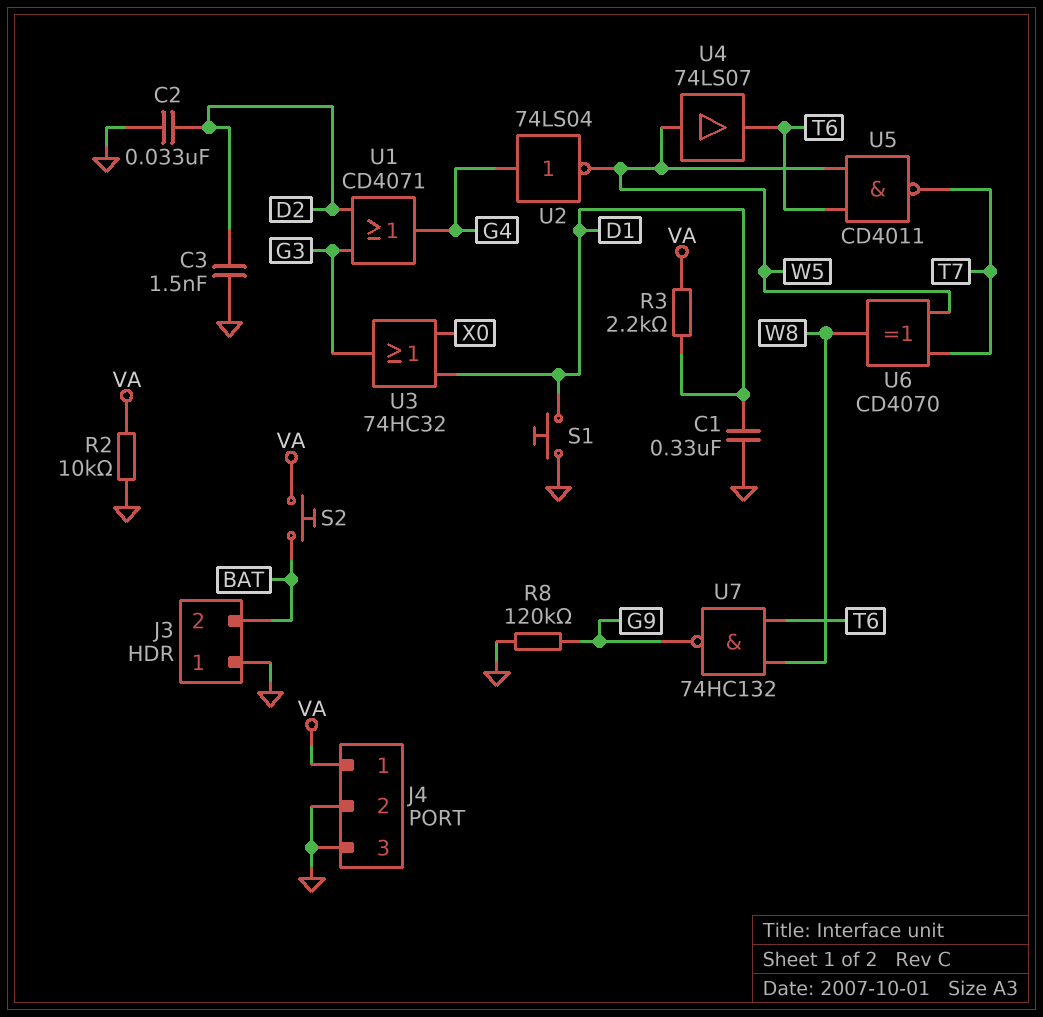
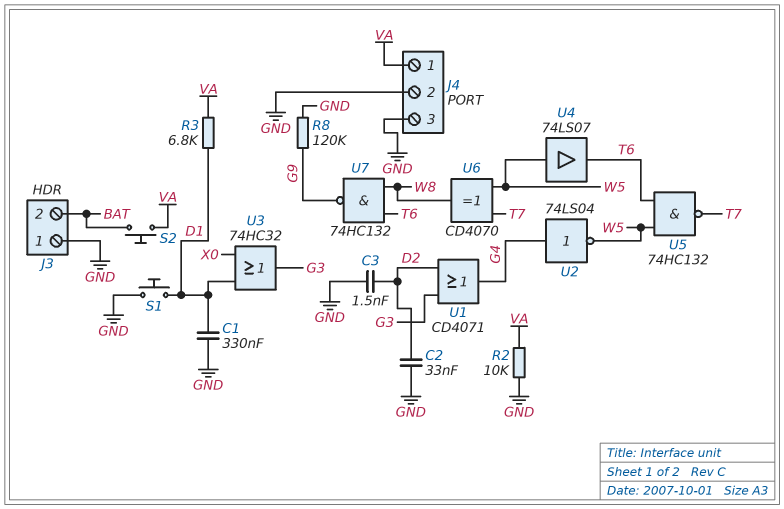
R3: 2.2k (D1, VA) -> 6.8k (D1, VA)
U5: NAND CD4011 (in T6, in W5, out T7) -> NAND 74HC132 (in T6, in W5, out T7)

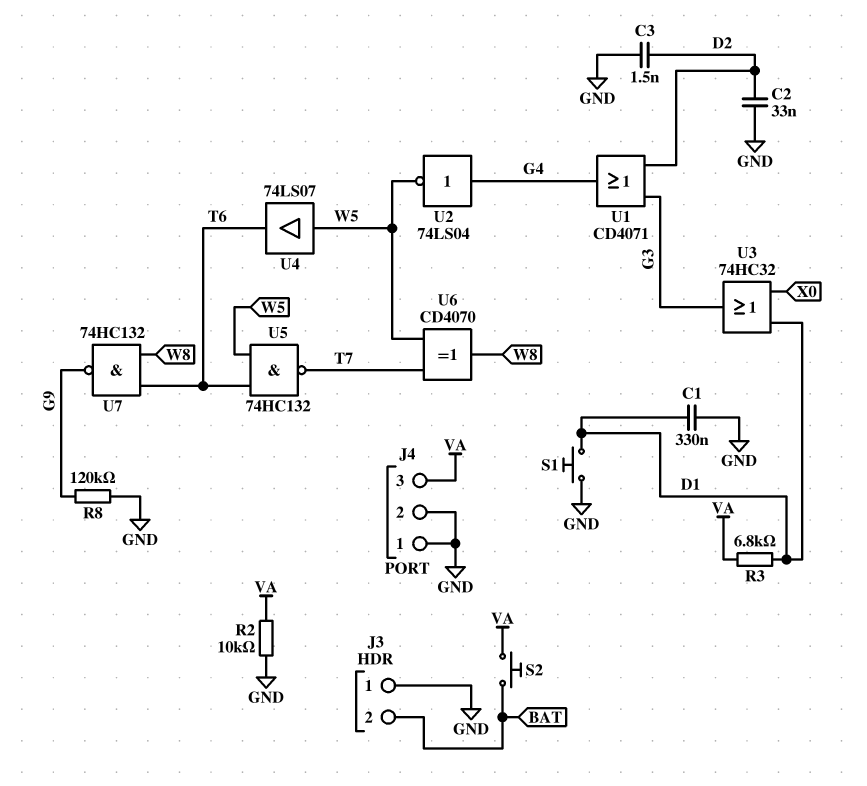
J4 pin 1: VA -> GND
J4 pin 3: GND -> VA

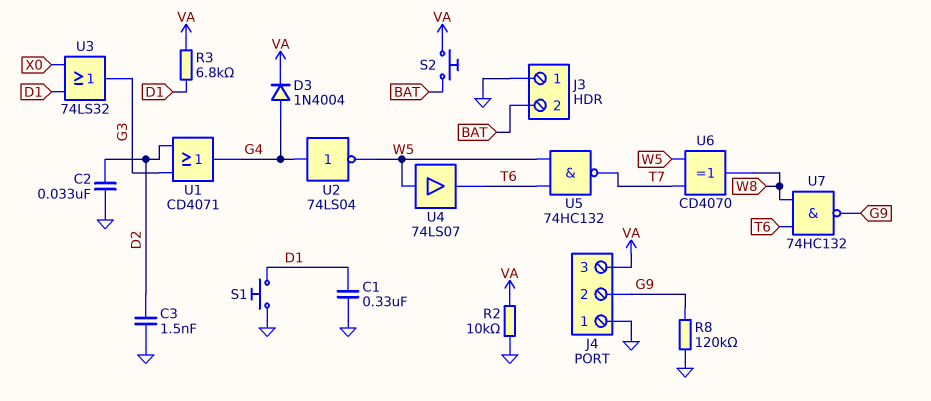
D3: none -> diode 1N4004 (A G4, K VA)
J4 pin 2: GND -> G9
U3: OR 74HC32 (in D1, in X0, out G3) -> OR 74LS32 (in D1, in X0, out G3)

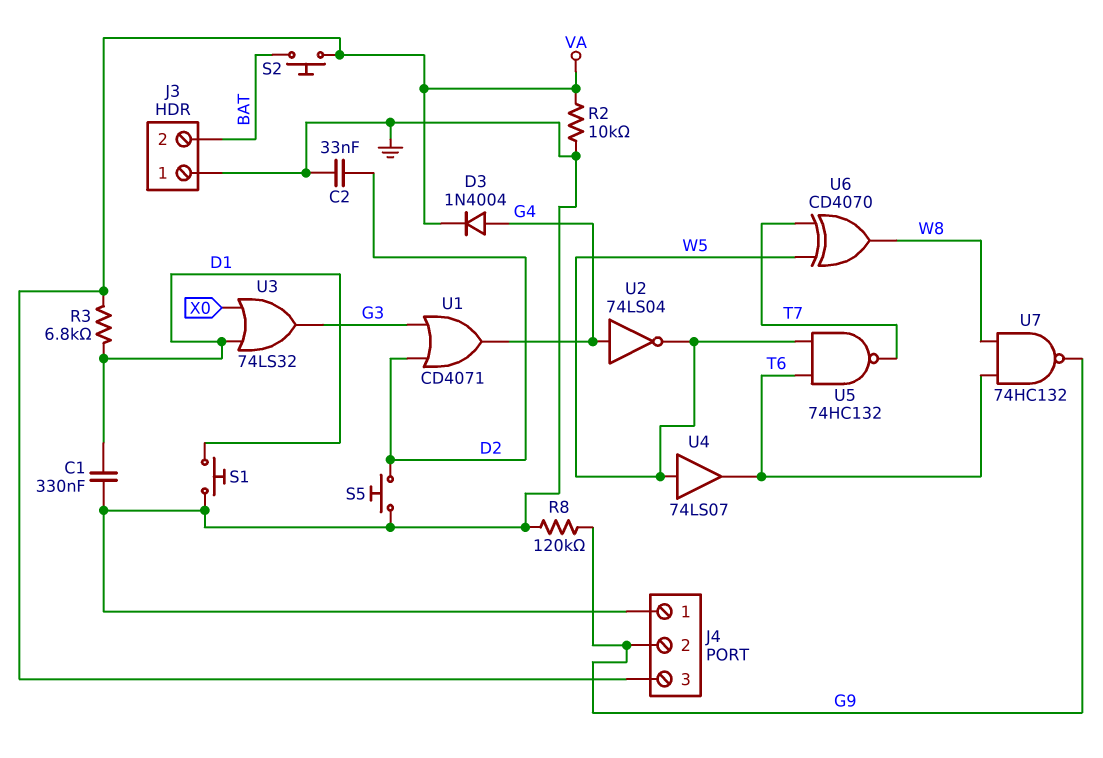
C3: 1.5nF (D2, GND) -> none
S5: none -> button (D2, GND)

